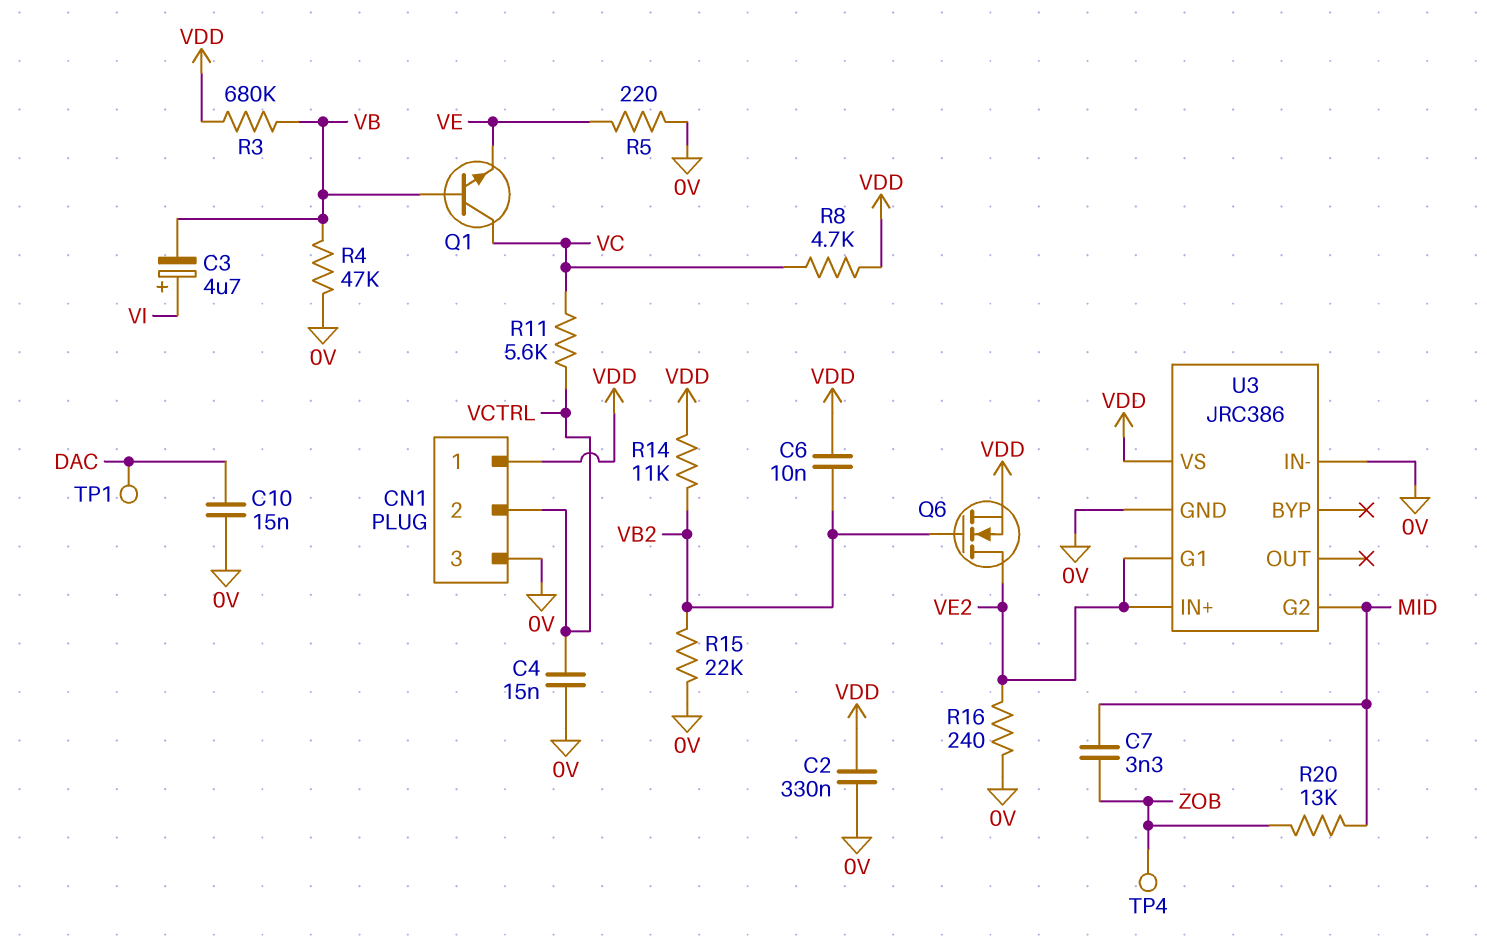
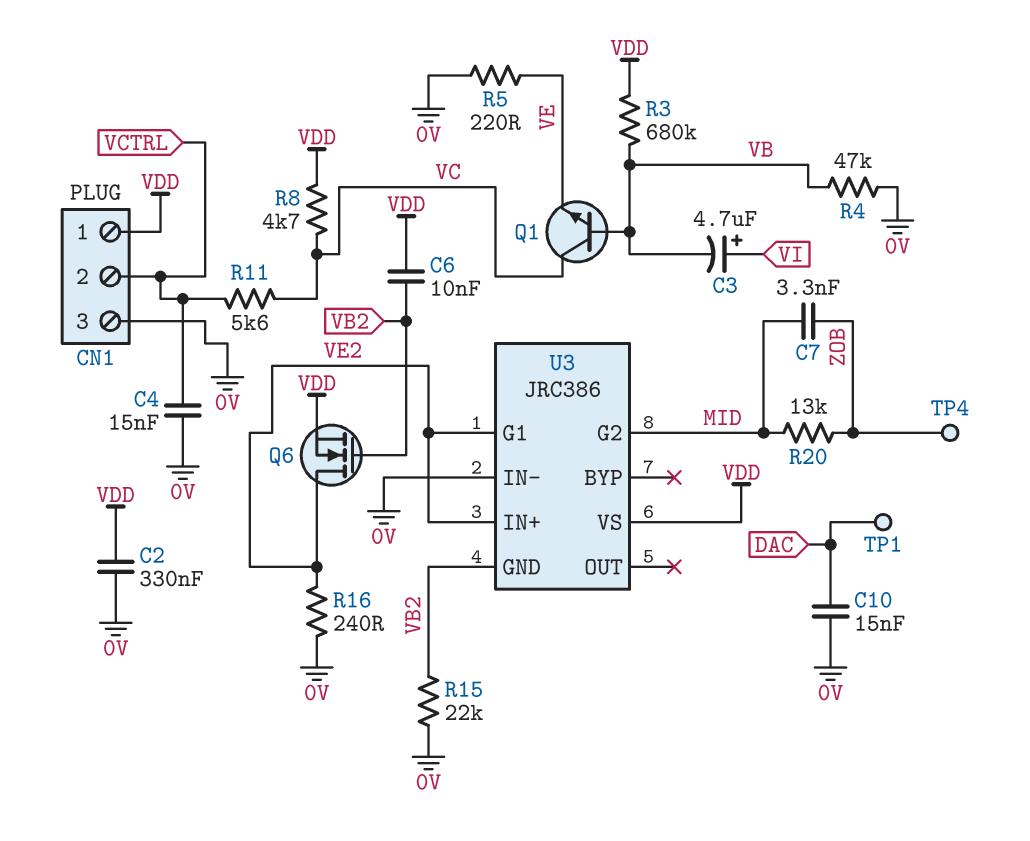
R14: 11k (VB2, VDD) -> none
U3 pin GND: 0V -> VB2

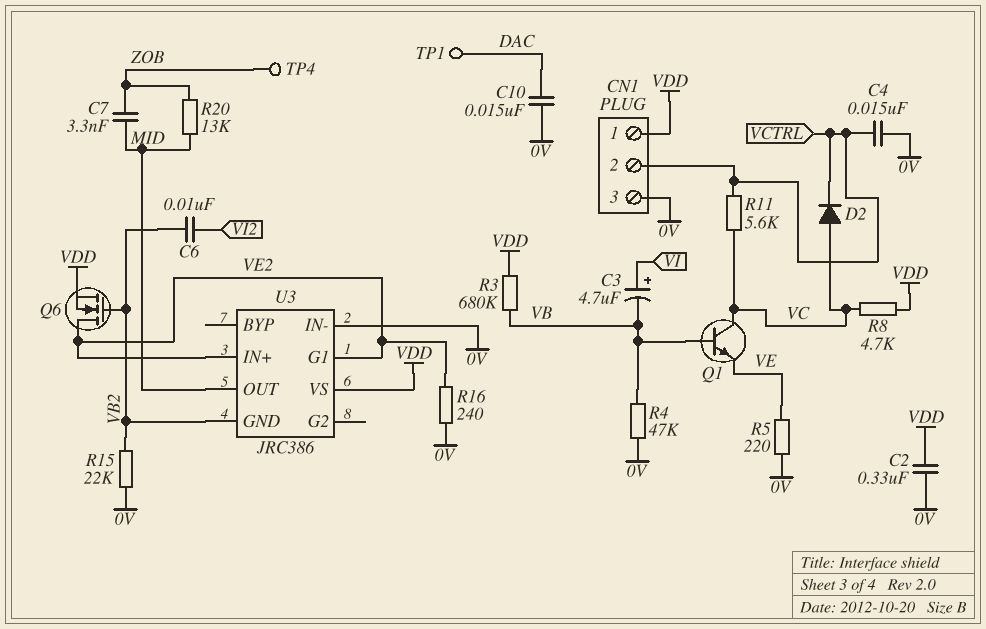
C6: 10nF (VB2, VDD) -> 10nF (VB2, VI2)
D2: none -> diode (A VC, K VCTRL)
U3 pin G2: MID -> none
U3 pin OUT: none -> MID

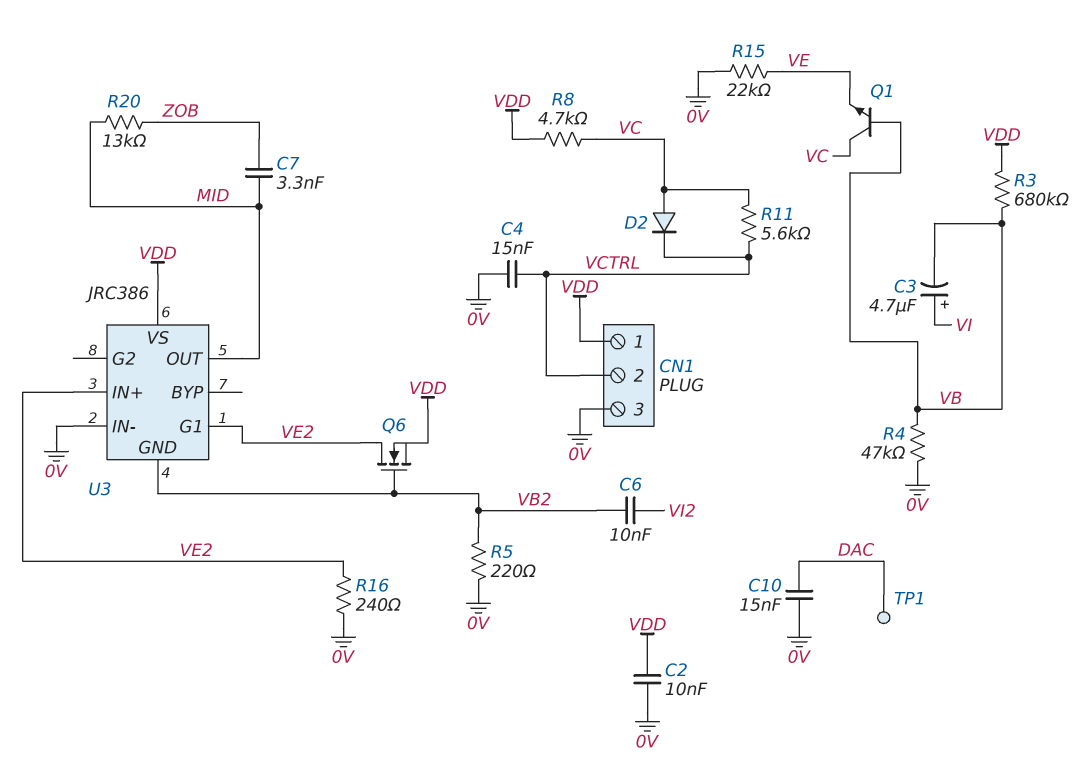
C2: 330nF (0V, VDD) -> 10nF (0V, VDD)
R5: 220 (0V, VE) -> 220 (0V, VB2)
R15: 22k (0V, VB2) -> 22k (0V, VE)
TP4: test point (ZOB) -> none

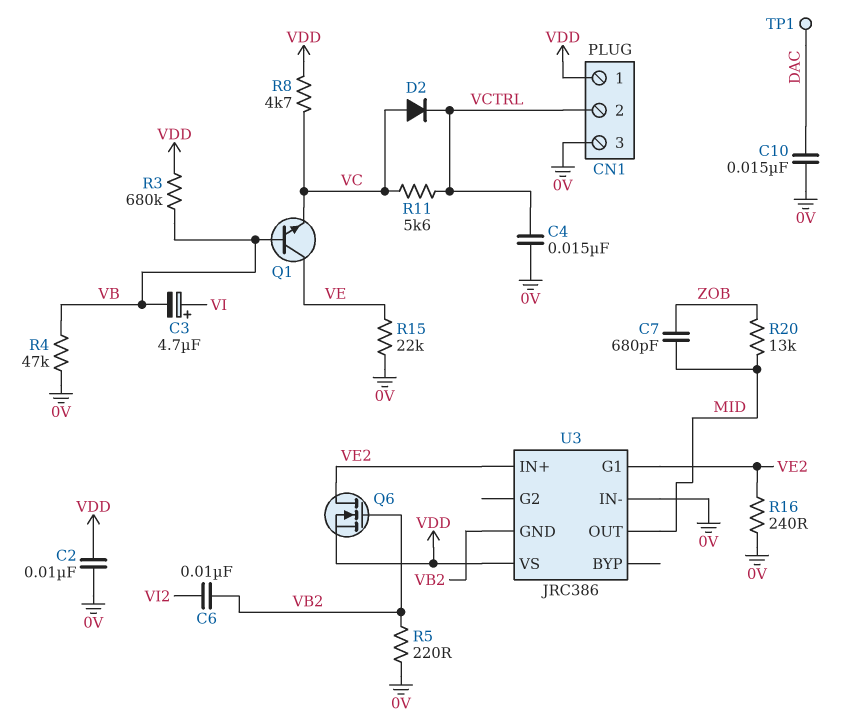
C7: 3.3nF (MID, ZOB) -> 680pF (MID, ZOB)
Q1: NPN (B VB, C VC, E VE) -> NPN (B VB, C VE, E VC)

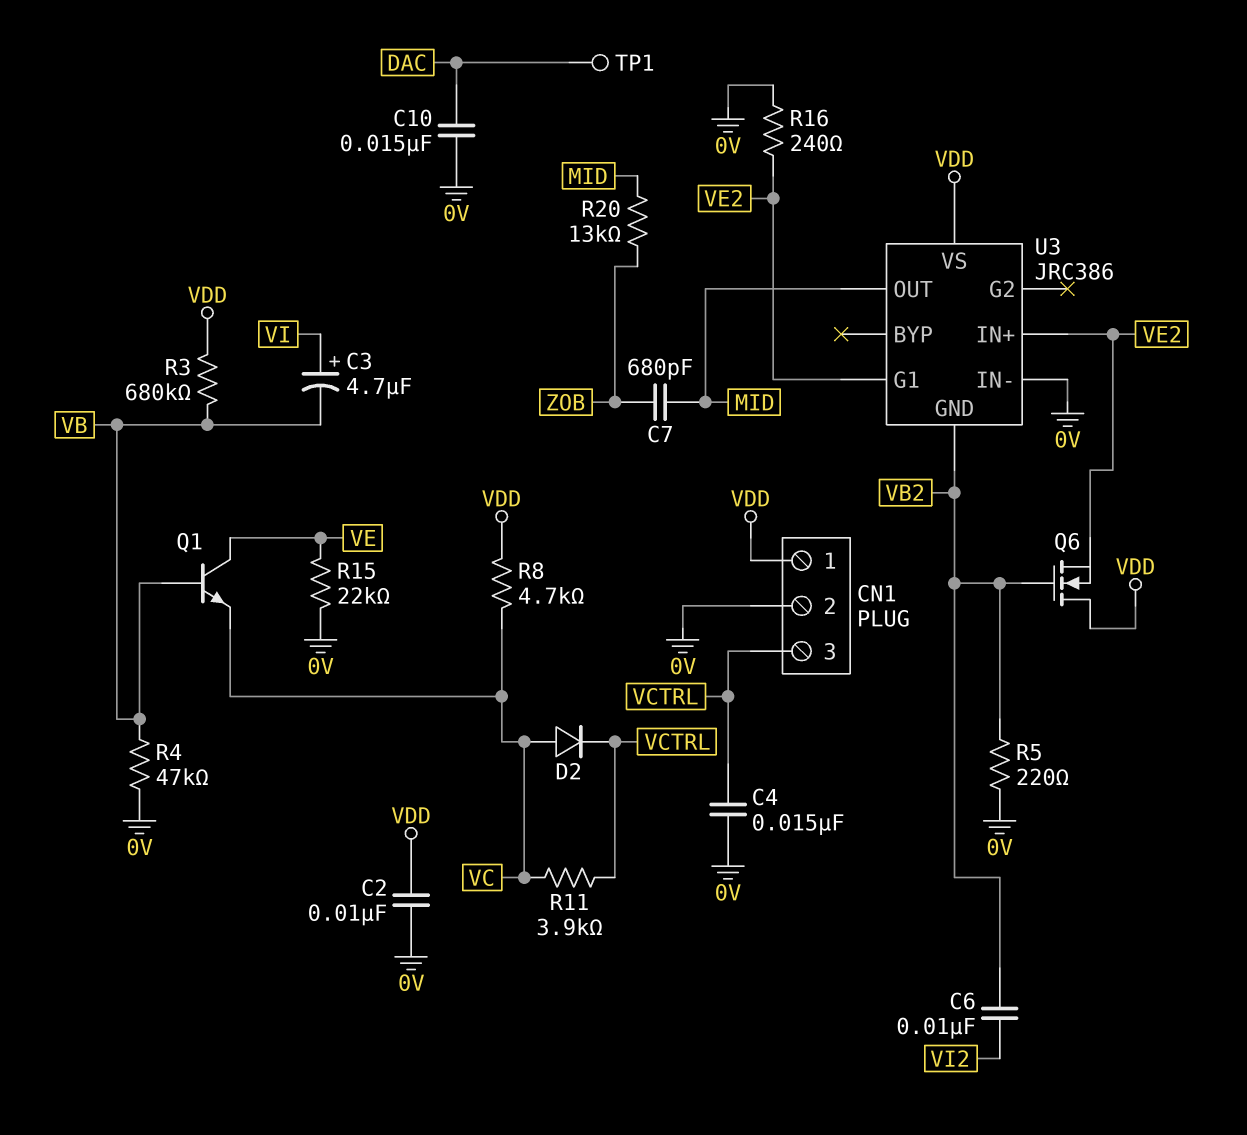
CN1 pin 2: VCTRL -> 0V
CN1 pin 3: 0V -> VCTRL
Q6: NMOS (G VB2, D VE2, S VDD) -> NMOS (G VB2, D VDD, S VE2)
R11: 5.6k (VC, VCTRL) -> 3.9k (VC, VCTRL)

